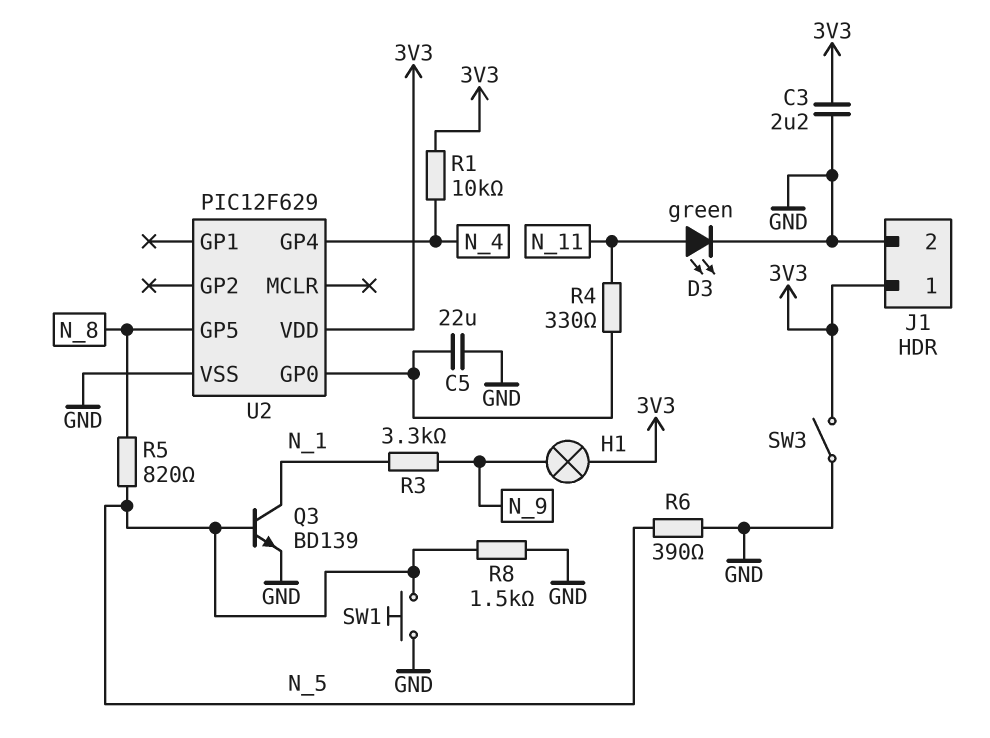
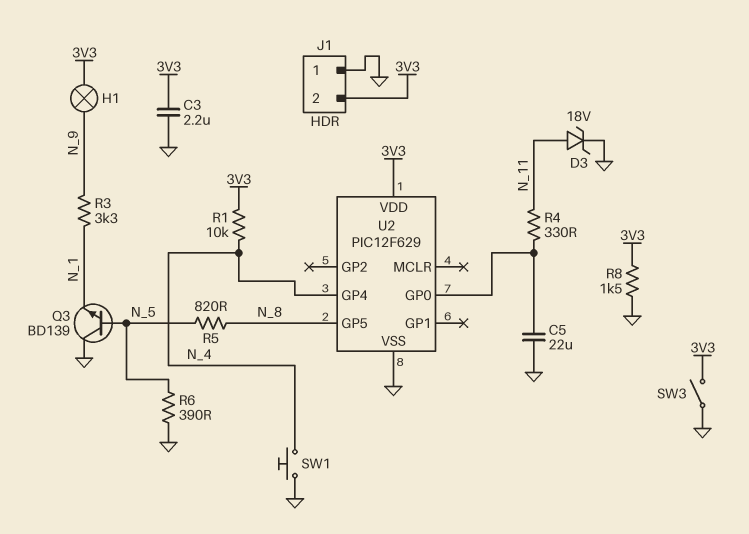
D3: LED green (A N_11, K GND) -> zener 18V (A N_11, K GND)
J1 pin 1: 3V3 -> GND
J1 pin 2: GND -> 3V3
Q3: NPN BD139 (B N_5, C N_1, E GND) -> NPN BD139 (B N_5, C GND, E N_1)
R8: 1.5k (GND, N_5) -> 1.5k (3V3, GND)
SW1: button (GND, N_5) -> button (GND, N_4)

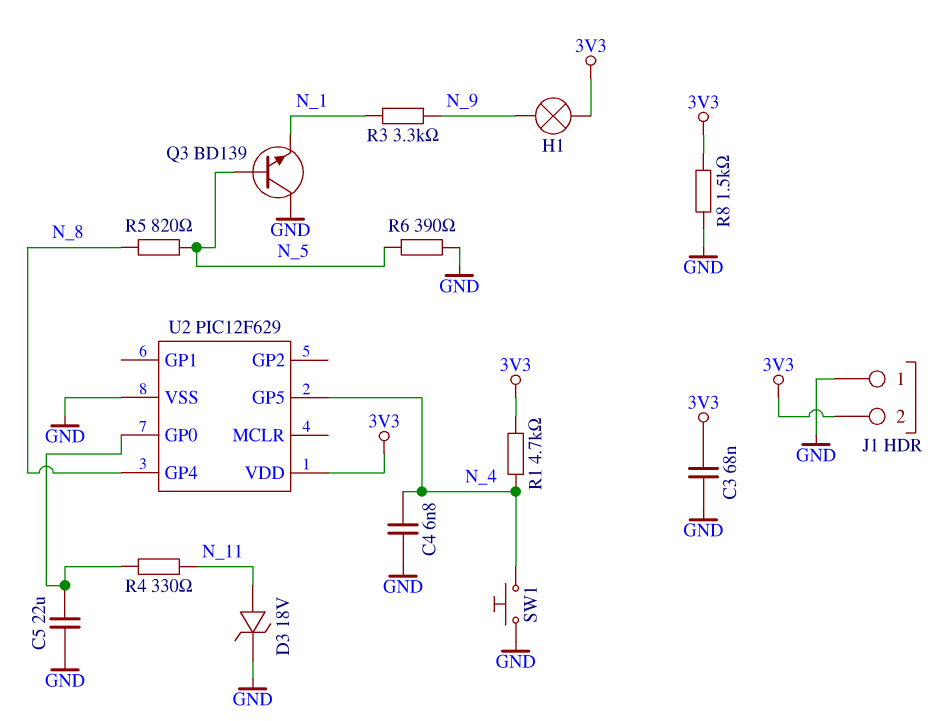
C3: 2.2uF (3V3, GND) -> 68nF (3V3, GND)
C4: none -> 6.8nF (GND, N_4)
R1: 10k (3V3, N_4) -> 4.7k (3V3, N_4)
SW3: switch (3V3, GND) -> none
U2 pin GP4: N_4 -> N_8
U2 pin GP5: N_8 -> N_4

